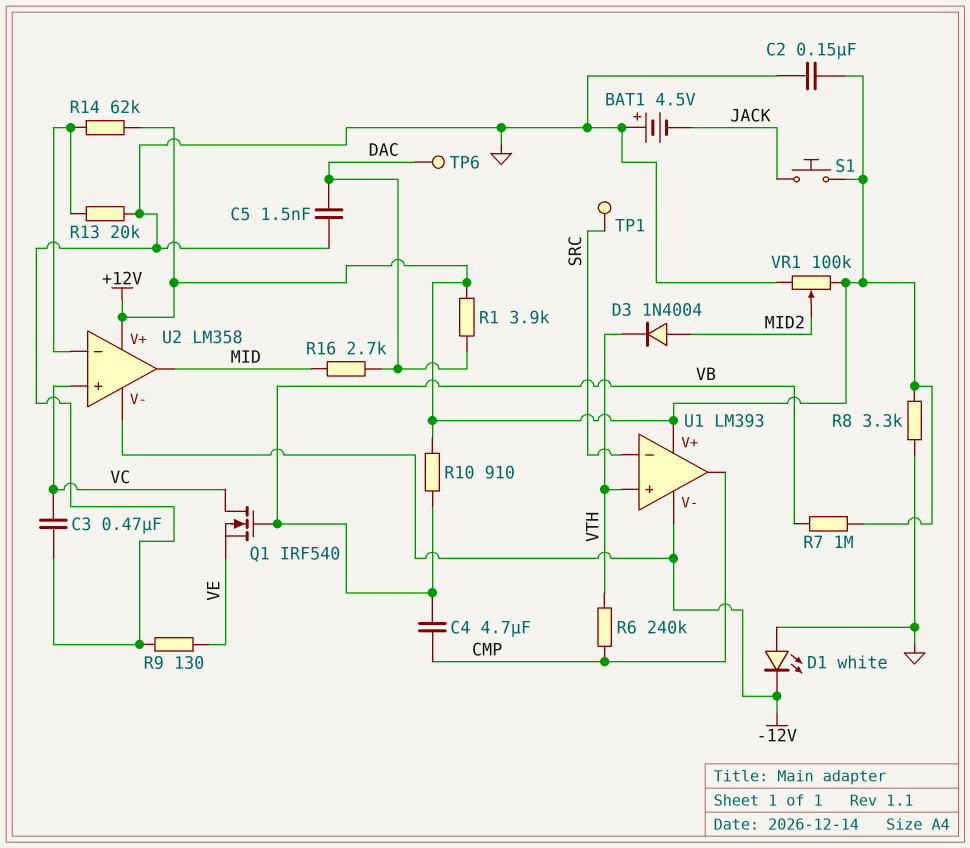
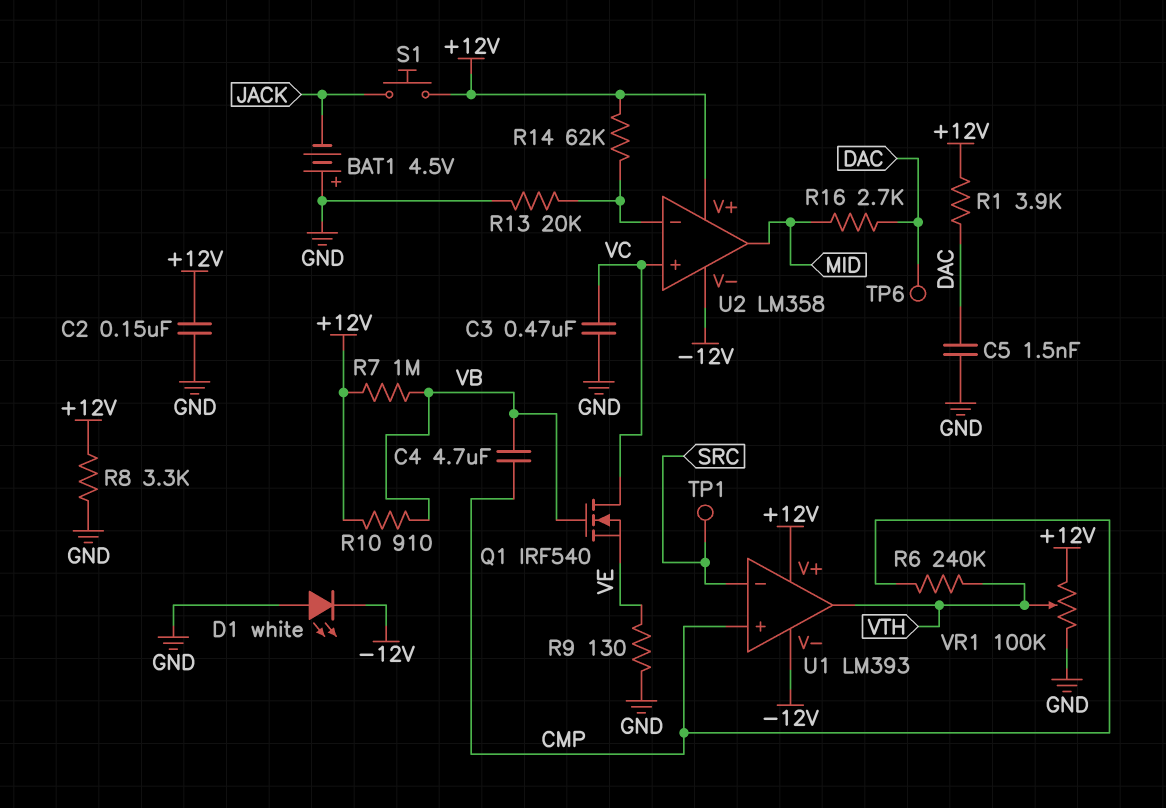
D3: diode 1N4004 (A MID2, K VTH) -> none
U1 pin in+: VTH -> CMP
U1 pin out: CMP -> VTH
VR1: 100k (+12V, GND, wiper MID2) -> 100k (+12V, GND, wiper VTH)

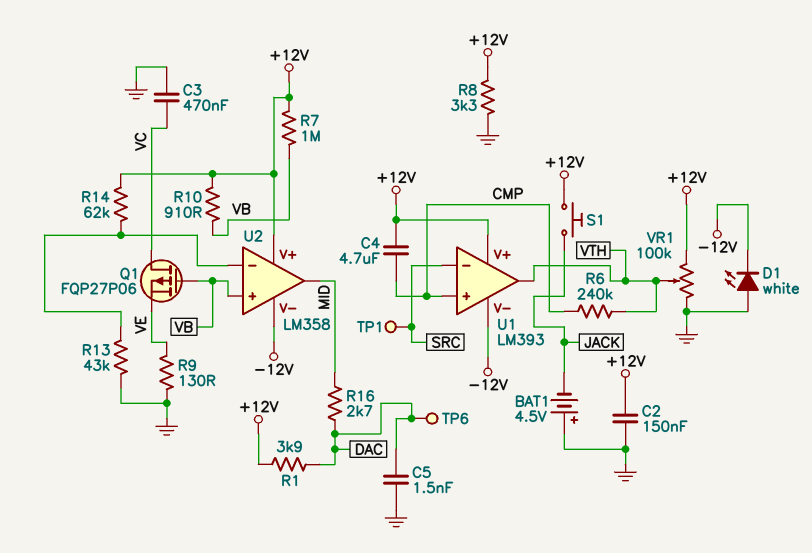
C4: 4.7uF (CMP, VB) -> 4.7uF (+12V, CMP)
Q1: NMOS IRF540 (G VB, D VC, S VE) -> PMOS FQP27P06 (G VB, D VC, S VE)
R13: 20k (GND, U2/in-) -> 43k (GND, U2/in-)
U2 pin in+: VC -> VB

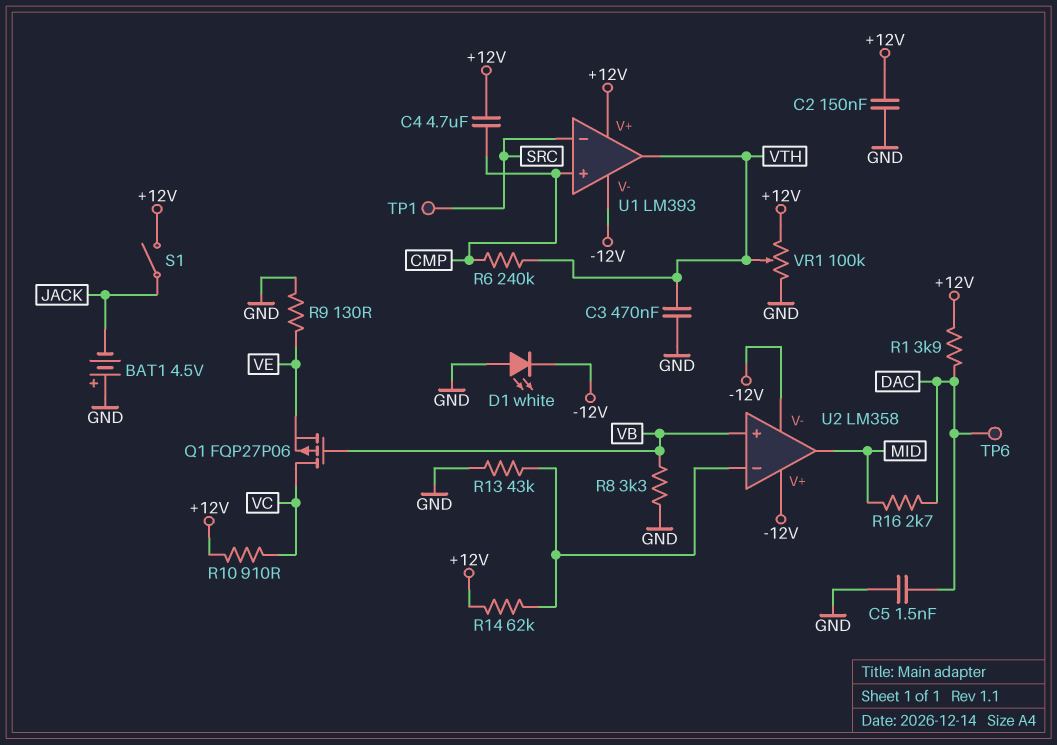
C3: 470nF (GND, VC) -> 470nF (GND, VTH)
R7: 1M (+12V, VB) -> none
R8: 3.3k (+12V, GND) -> 3.3k (GND, VB)
R10: 910 (+12V, VB) -> 910 (+12V, VC)
S1: button (+12V, JACK) -> switch (+12V, JACK)
U2 pin V+: +12V -> -12V

